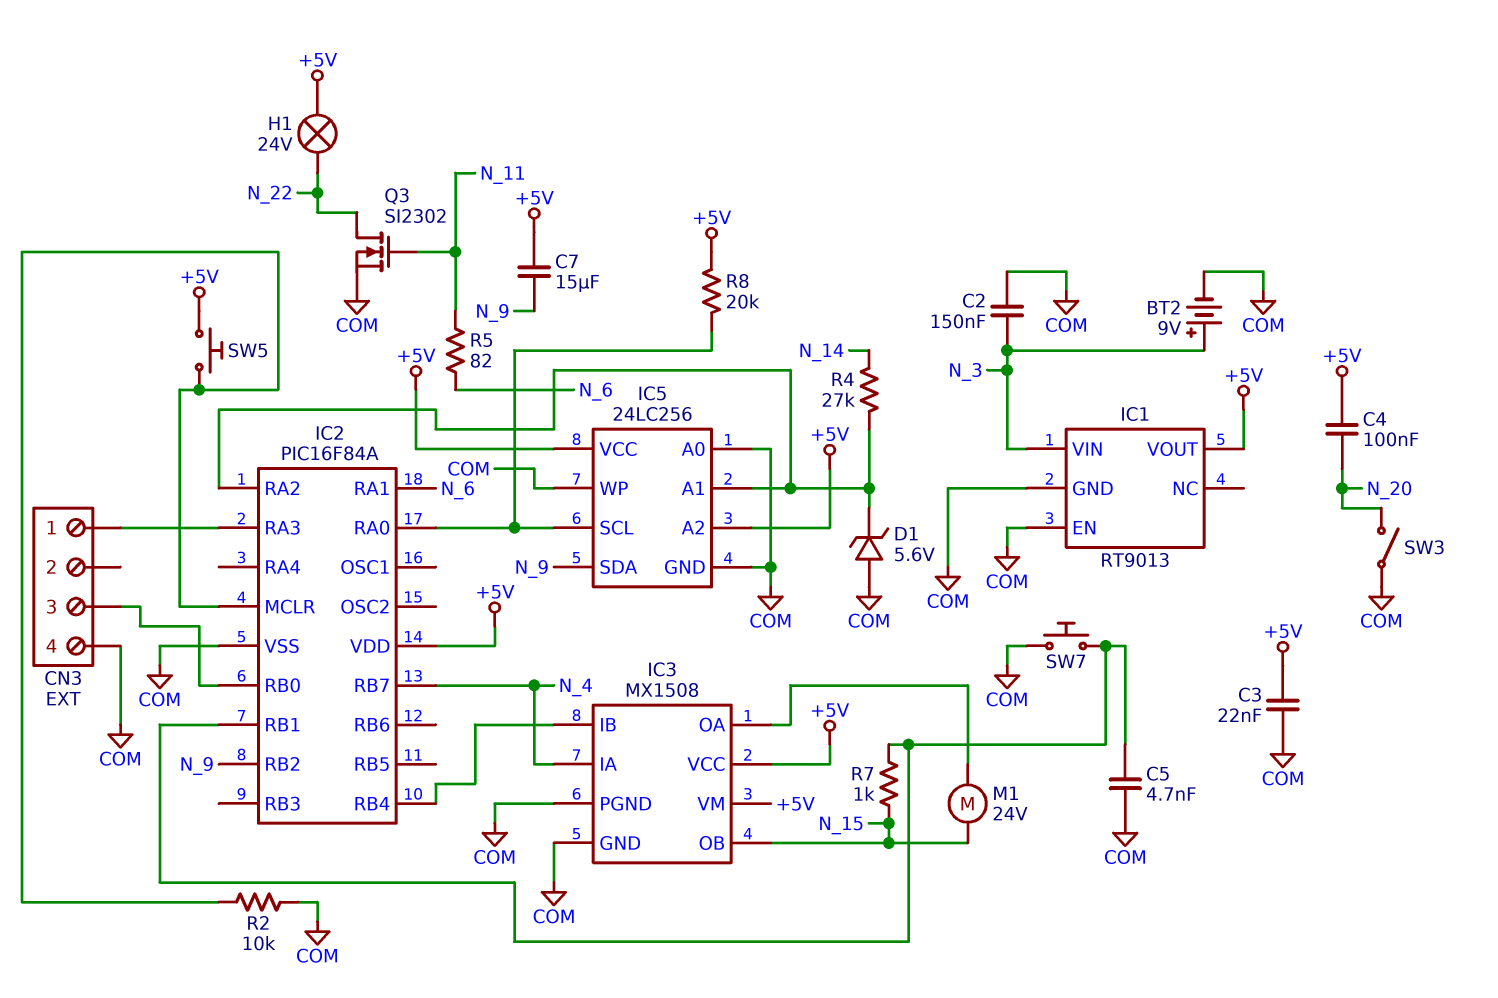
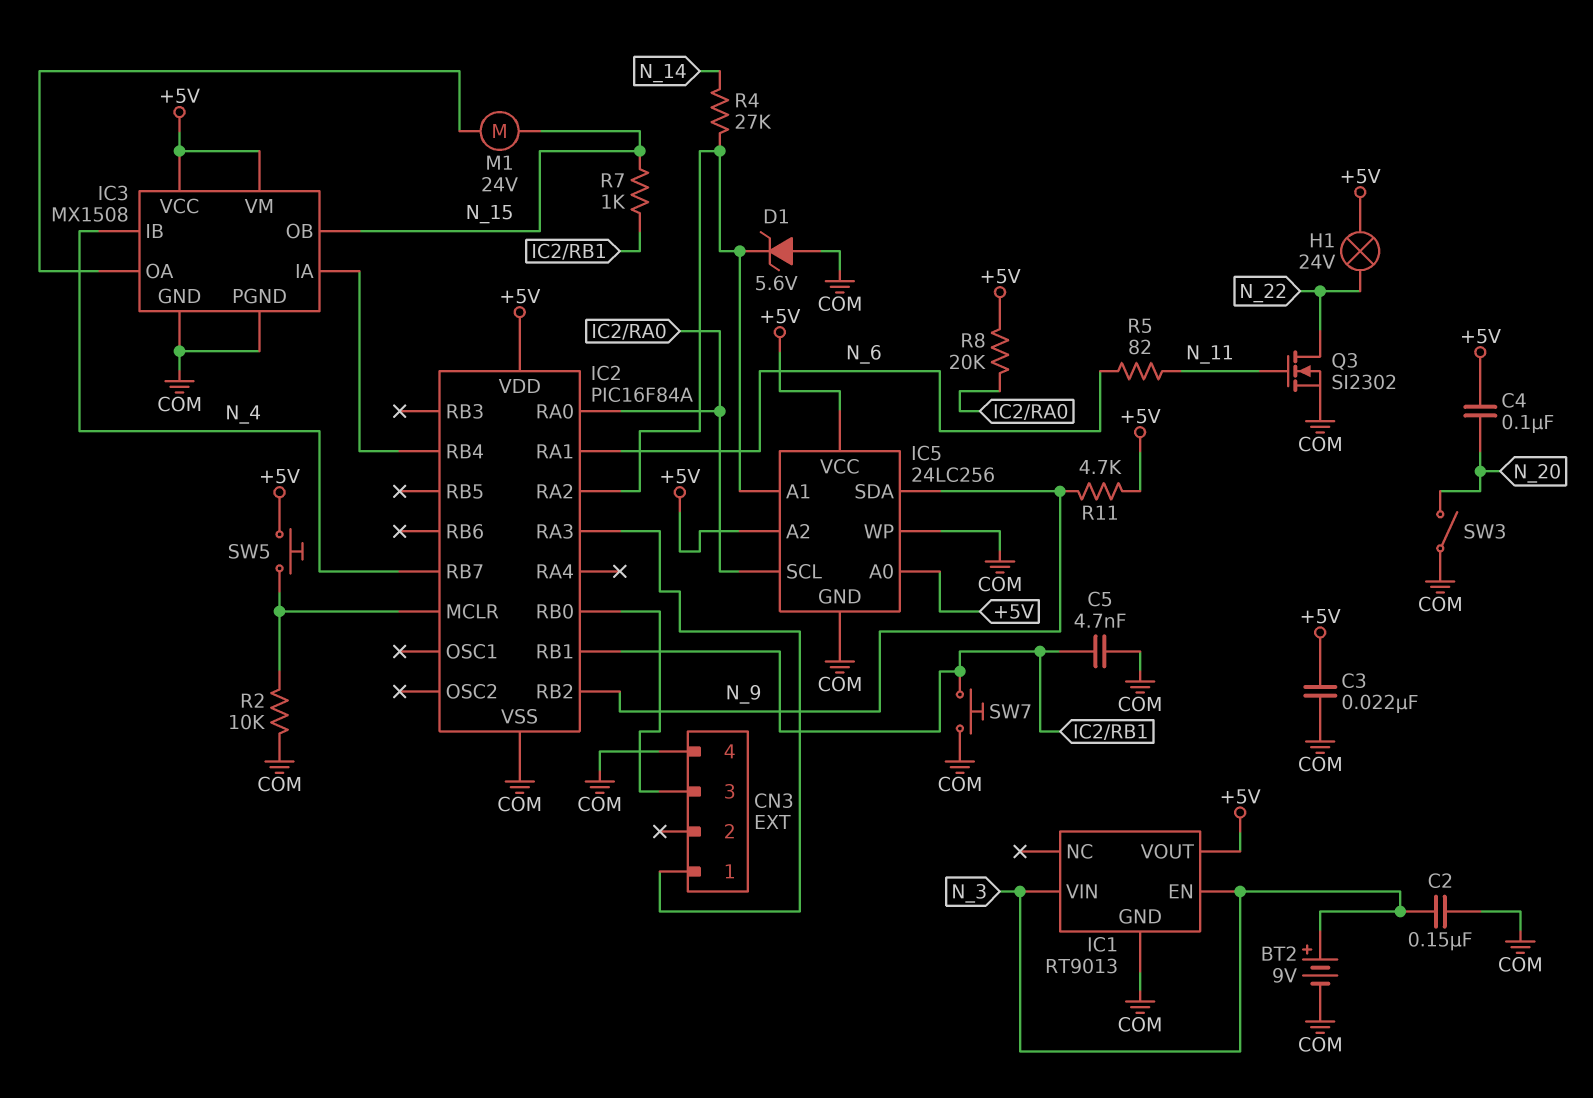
C7: 15uF (+5V, N_9) -> none
IC1 pin EN: COM -> N_3
IC3 pin IA: N_4 -> IC2/RB4
IC3 pin IB: IC2/RB4 -> N_4
IC5 pin A0: COM -> +5V
R11: none -> 4.7k (+5V, N_9)

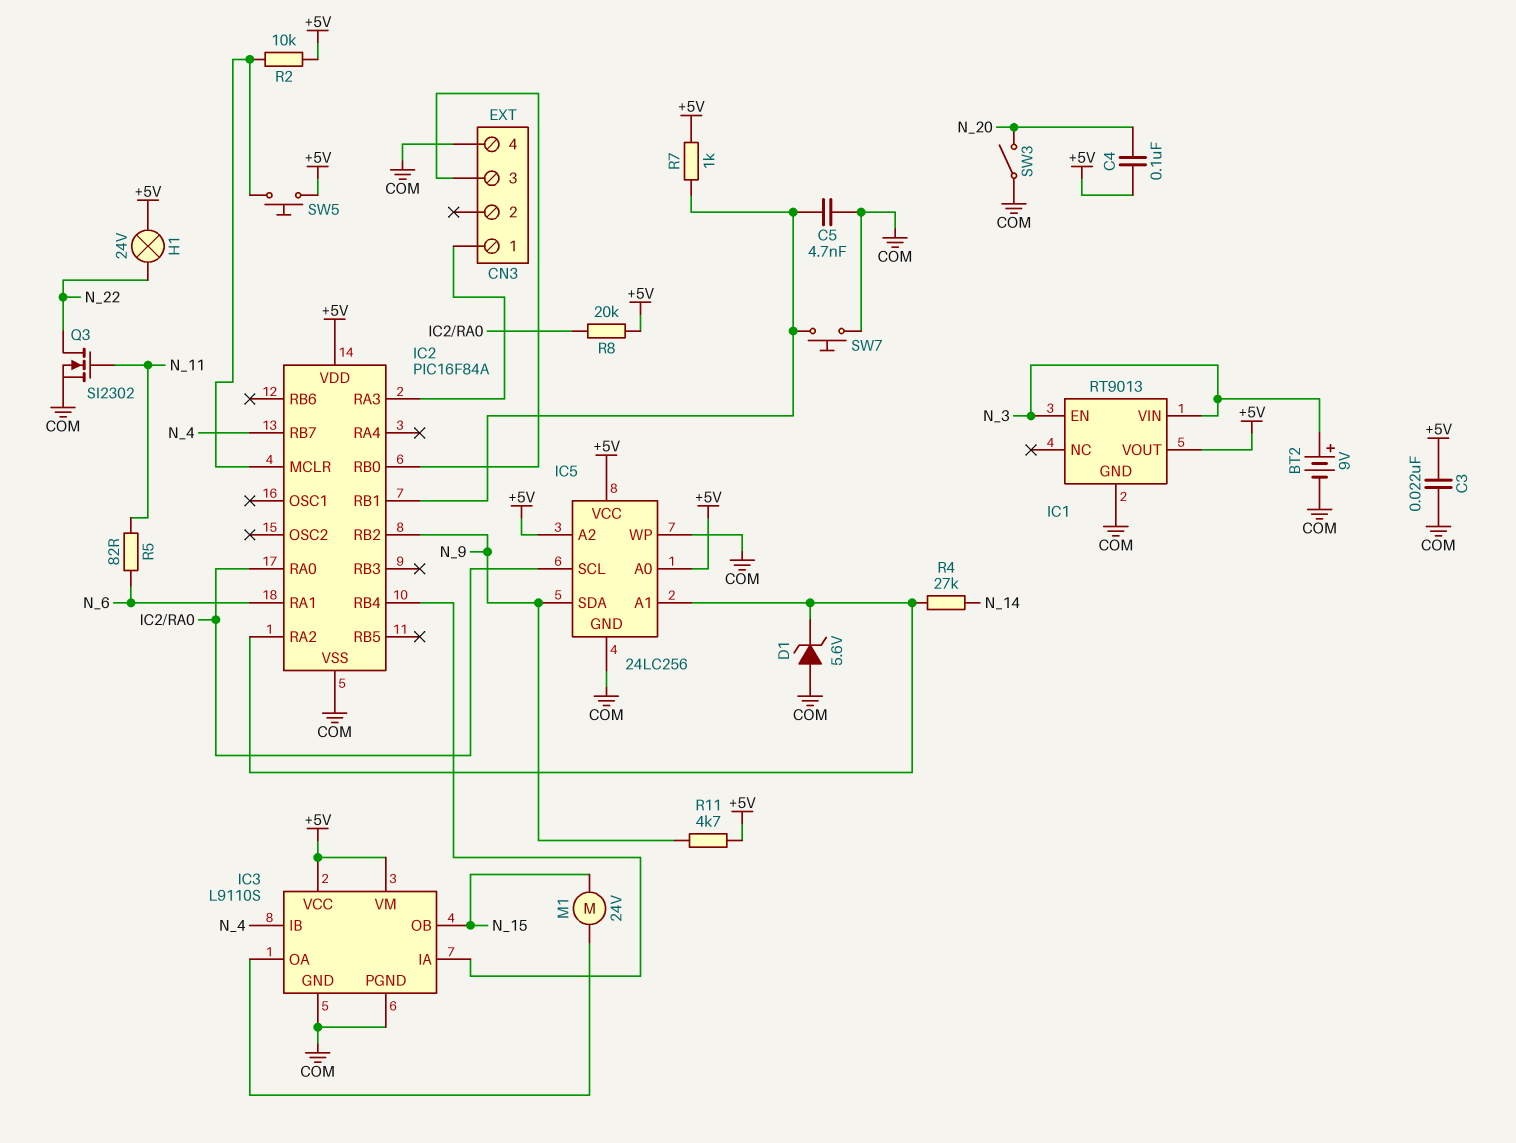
C2: 150nF (COM, N_3) -> none
IC3: MX1508 -> L9110S
R2: 10k (COM, IC2/MCLR) -> 10k (+5V, IC2/MCLR)
R7: 1k (IC2/RB1, N_15) -> 1k (+5V, IC2/RB1)

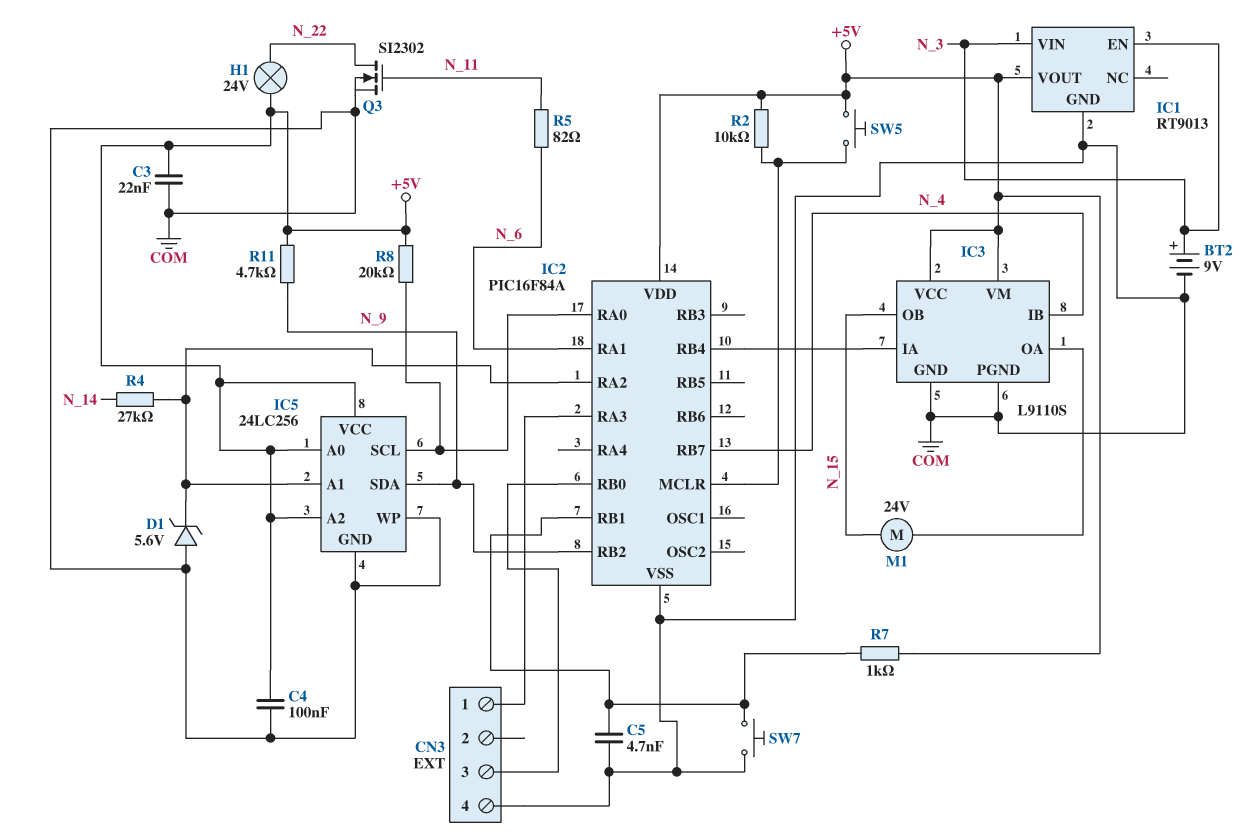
C4: 100nF (+5V, N_20) -> 100nF (+5V, COM)
SW3: switch (COM, N_20) -> none

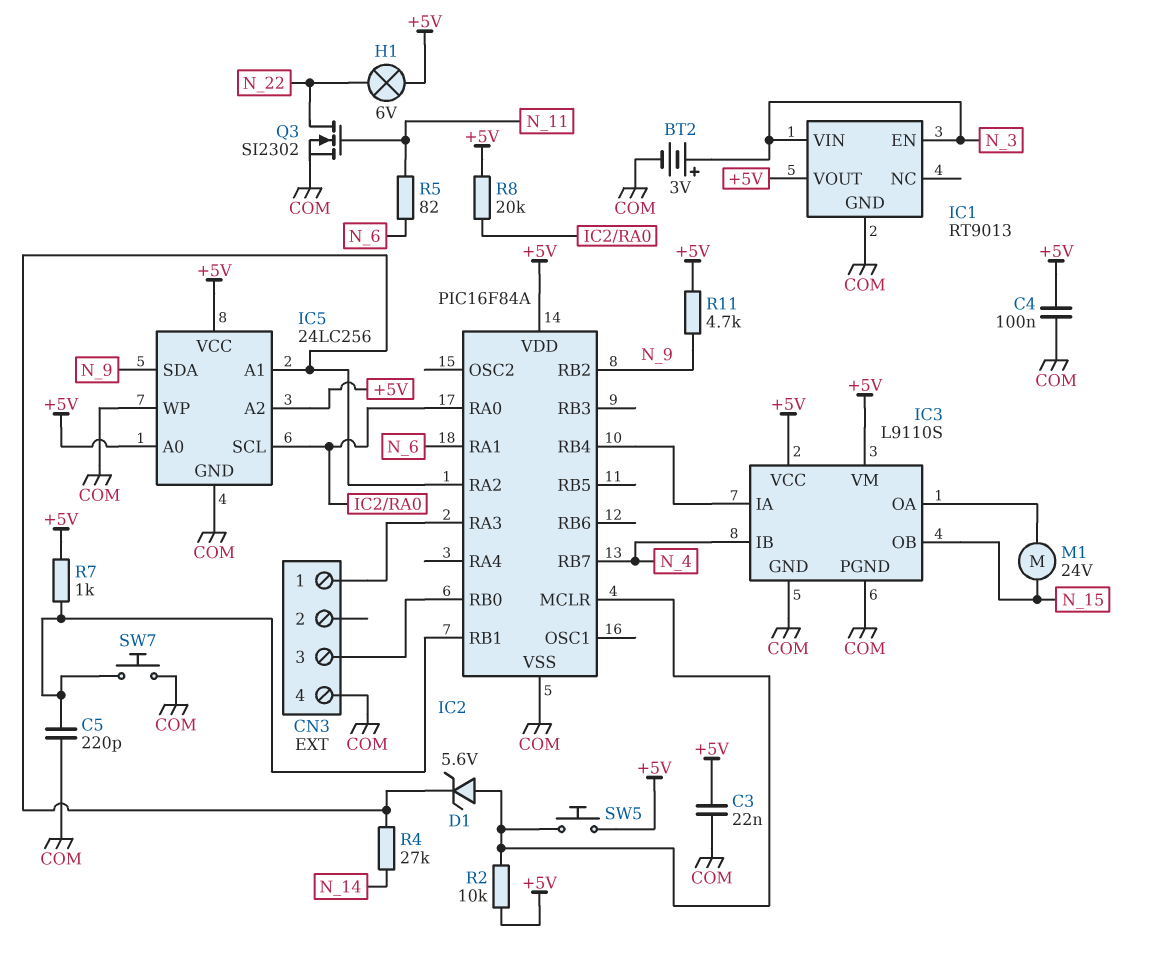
BT2: 9V (plus N_3, minus COM) -> 3V (plus N_3, minus COM)
C5: 4.7nF (COM, IC2/RB1) -> 220pF (COM, IC2/RB1)
D1: zener 5.6V (A COM, K IC2/RA2) -> zener 5.6V (A IC2/MCLR, K IC2/RA2)
H1: lamp 24V (+5V, N_22) -> lamp 6V (+5V, N_22)

